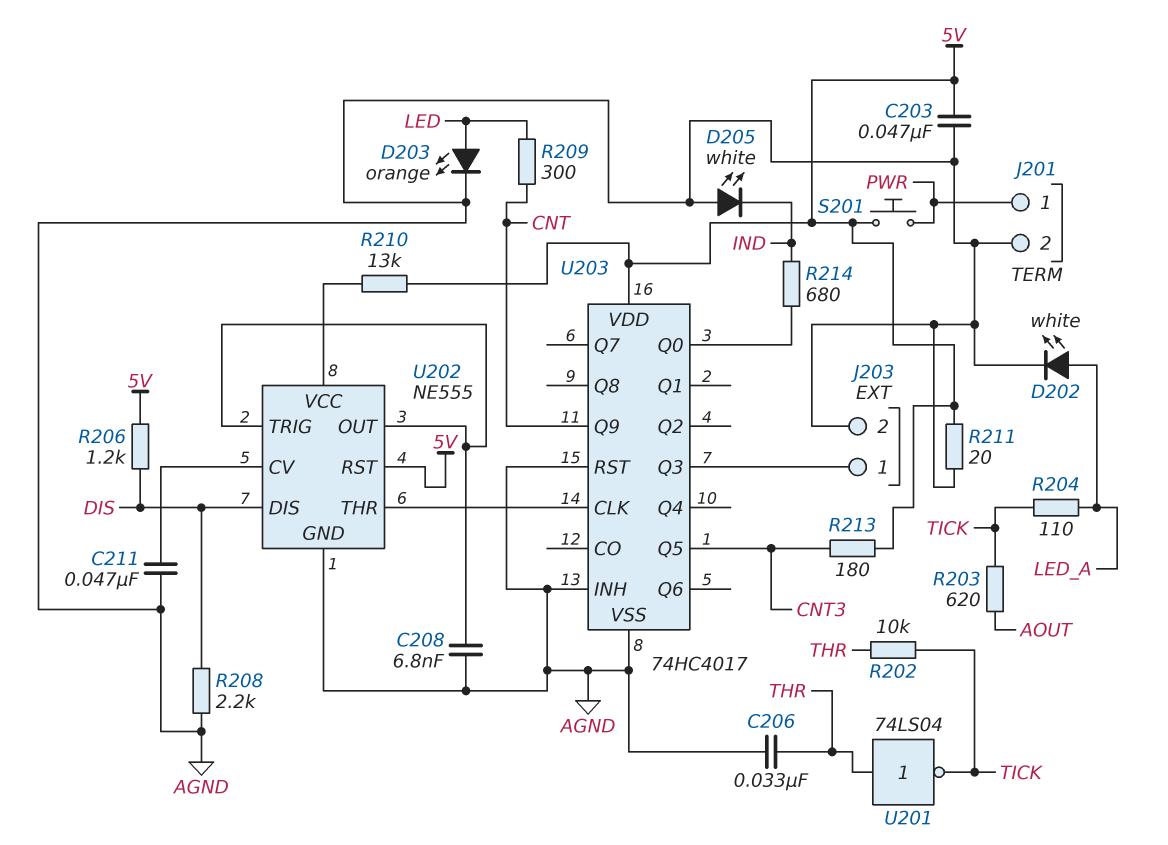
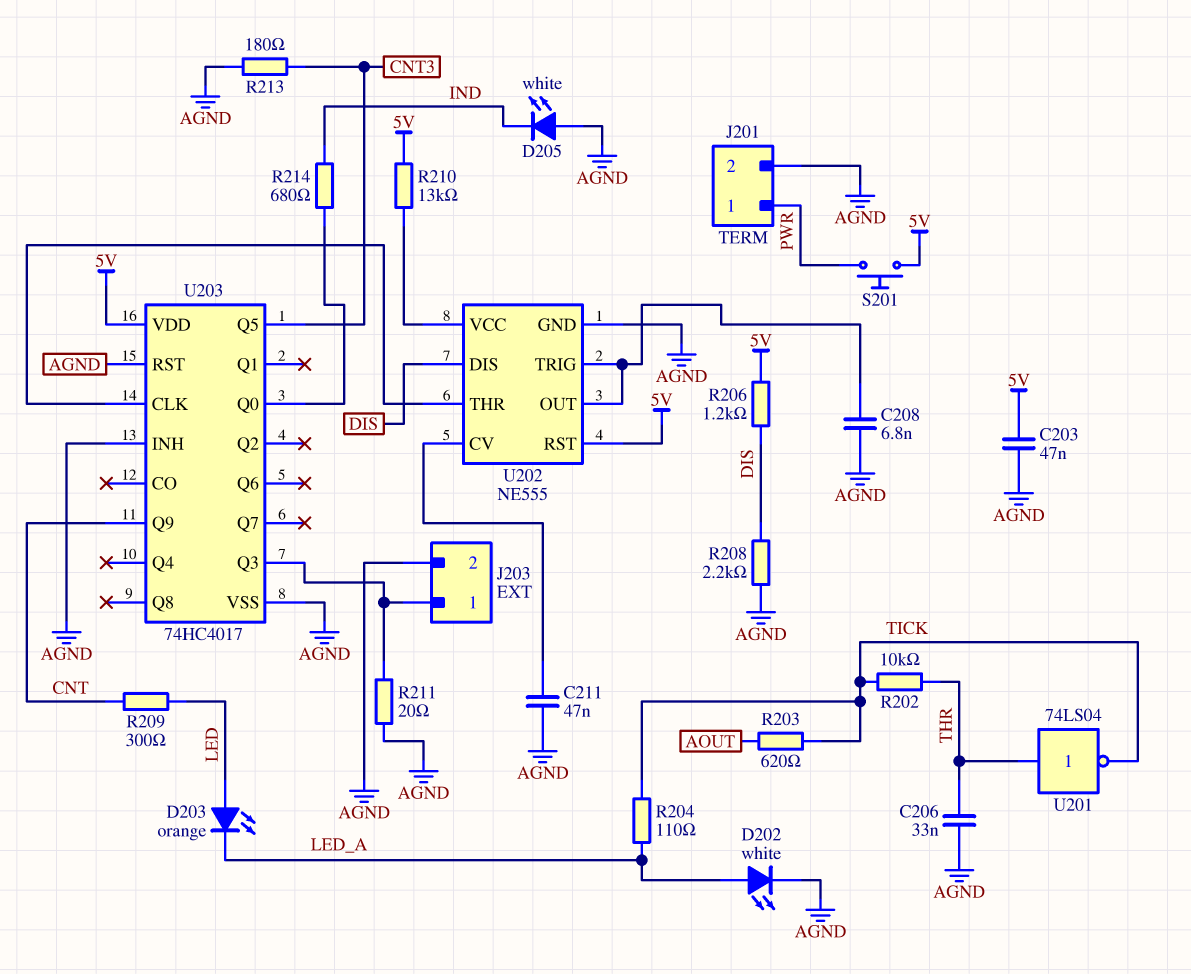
D203: LED orange (A LED, K AGND) -> LED orange (A LED, K LED_A)
R211: 20 (5V, AGND) -> 20 (AGND, J203/1)
R213: 180 (5V, CNT3) -> 180 (AGND, CNT3)

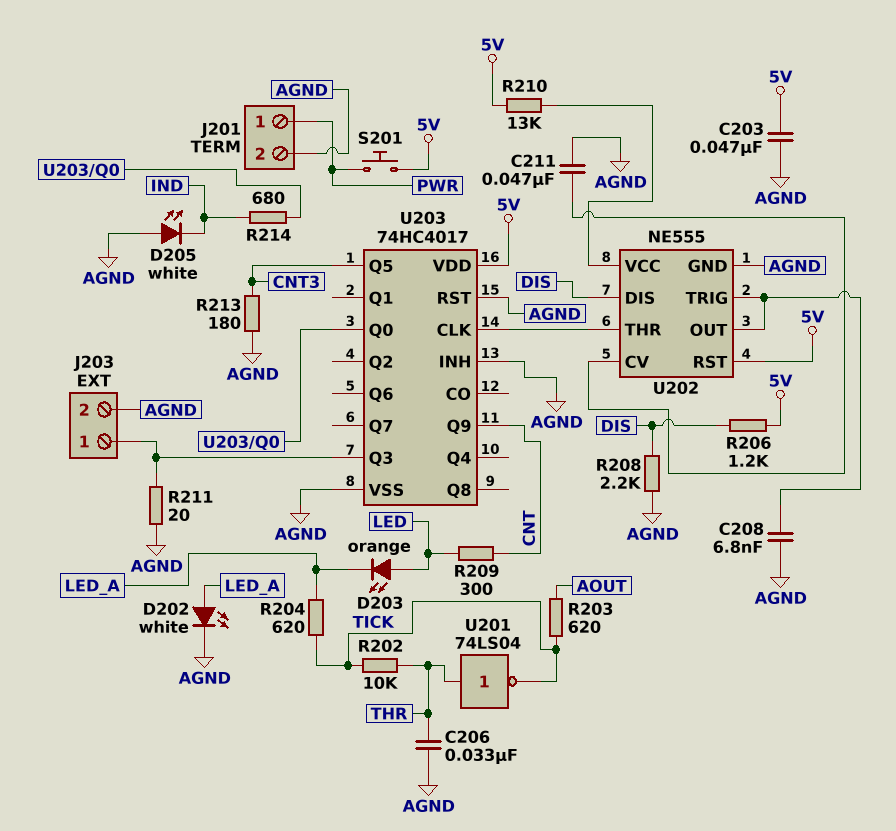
R204: 110 (LED_A, TICK) -> 620 (LED_A, TICK)

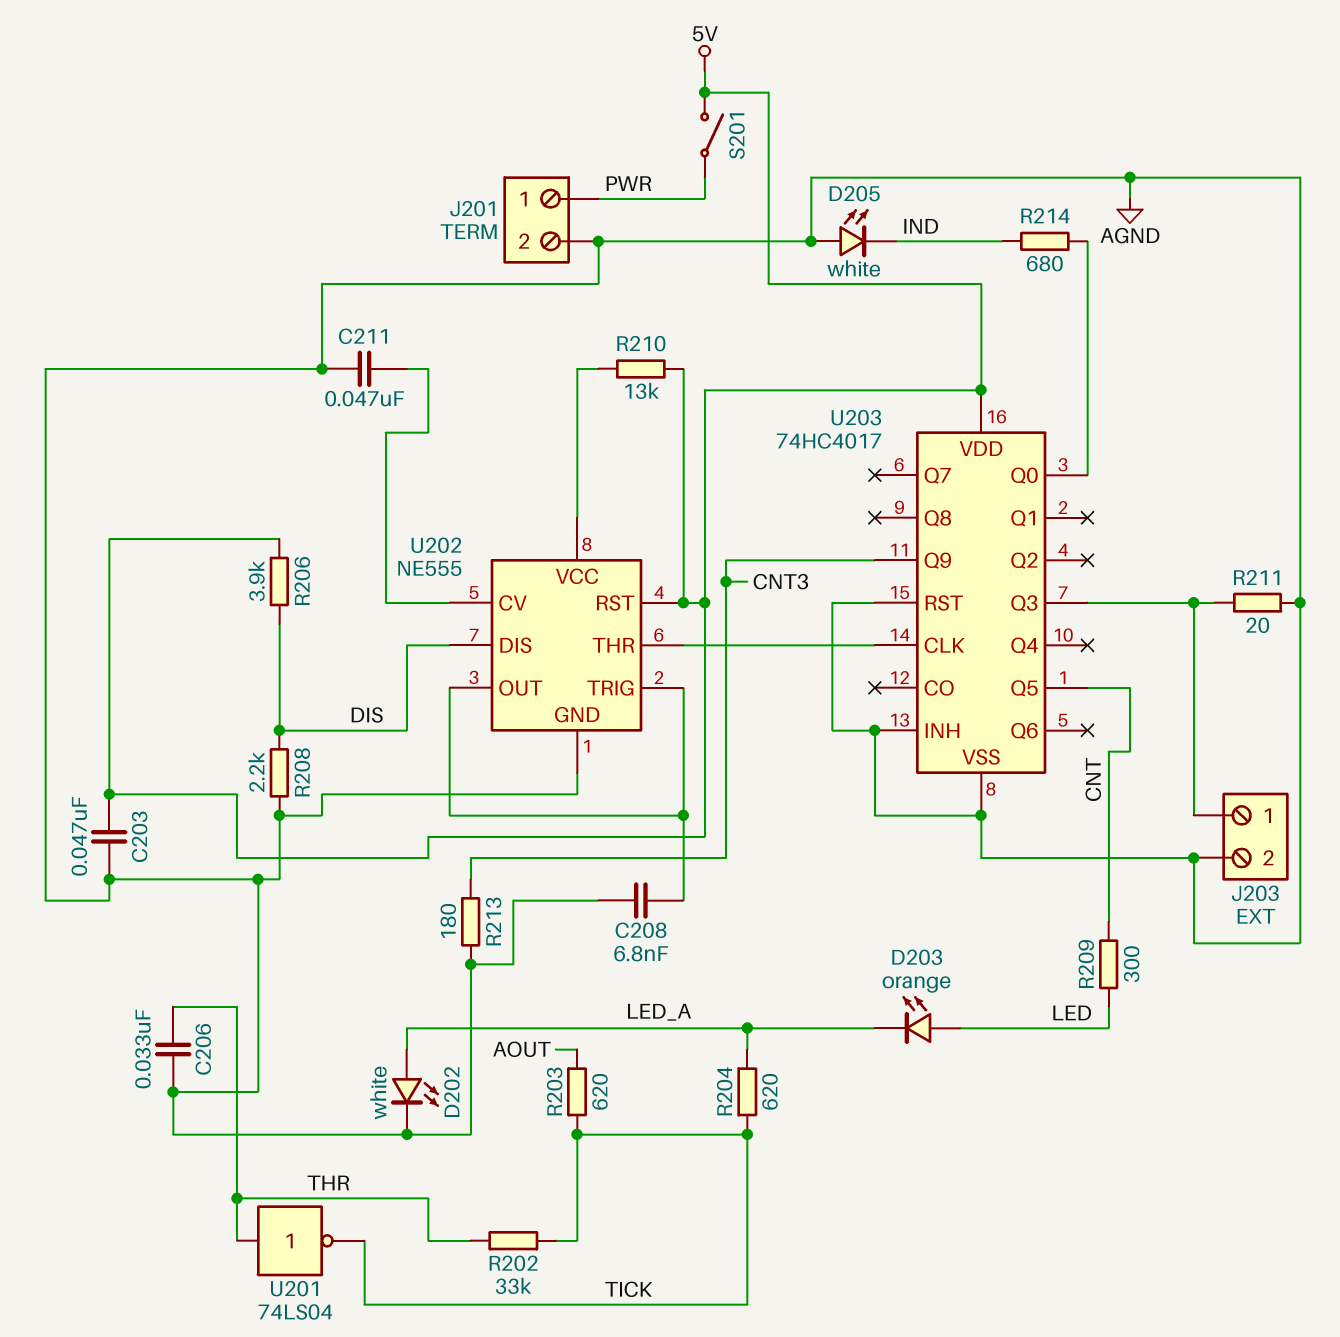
R202: 10k (THR, TICK) -> 33k (THR, TICK)
R206: 1.2k (5V, DIS) -> 3.9k (5V, DIS)
S201: button (5V, PWR) -> switch (5V, PWR)
U203 pin Q5: CNT3 -> CNT
U203 pin Q9: CNT -> CNT3

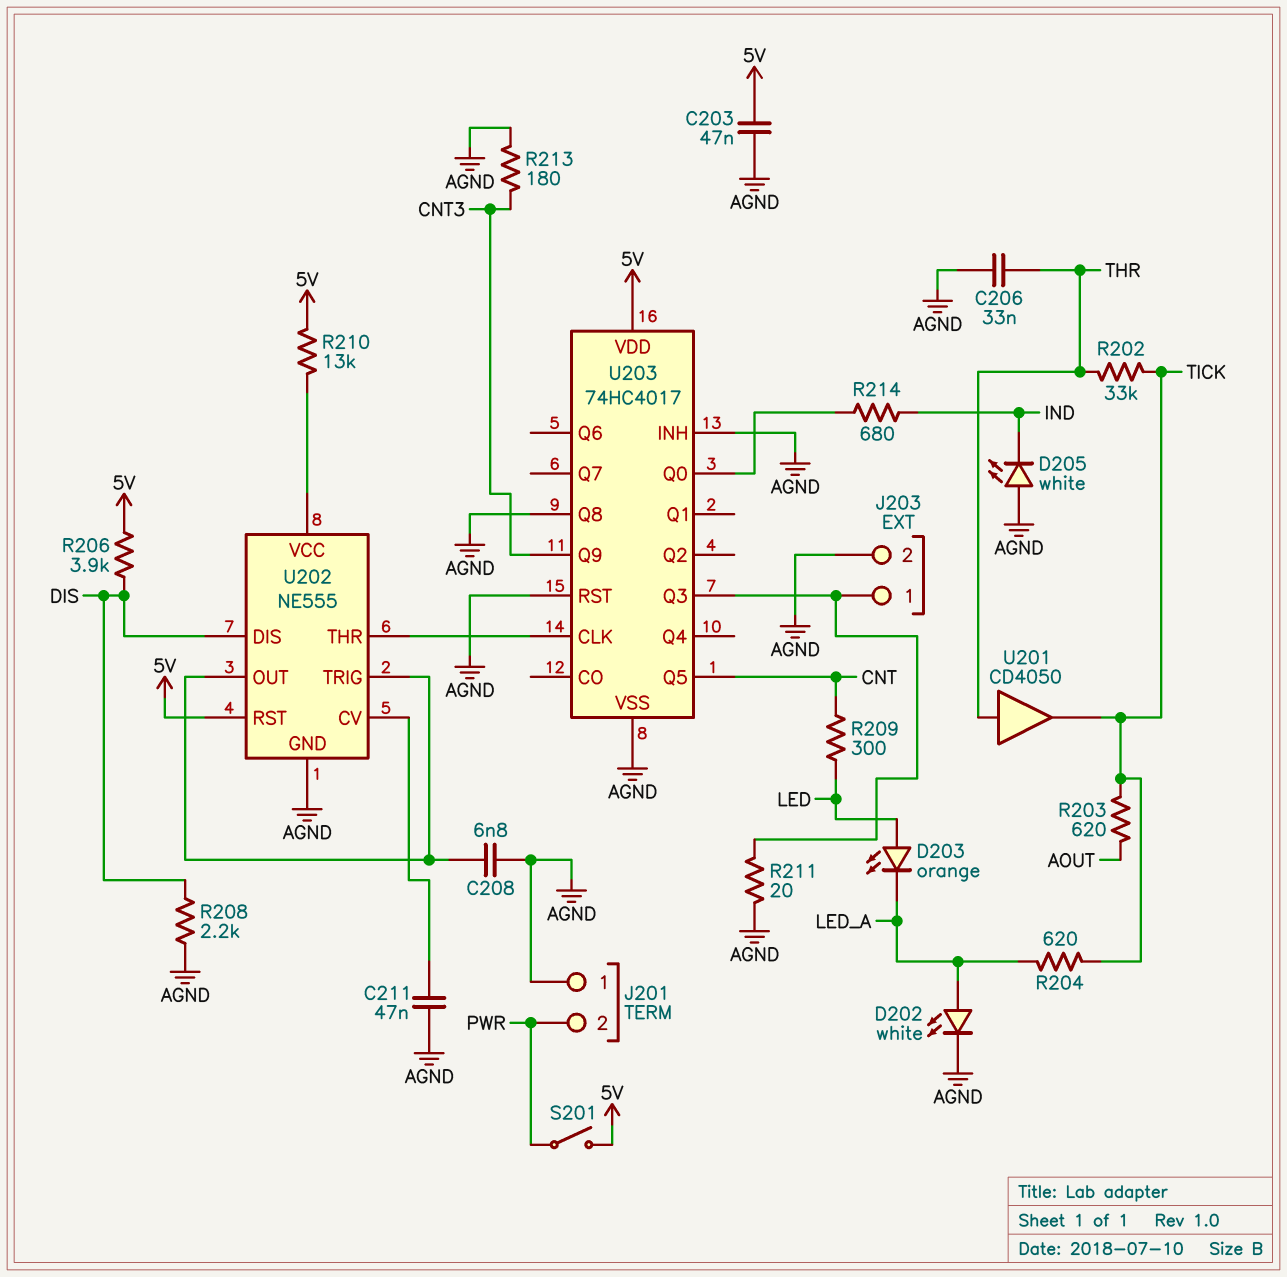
J201 pin 1: PWR -> AGND
J201 pin 2: AGND -> PWR
U201: NOT 74LS04 (in THR, out TICK) -> buffer CD4050 (in THR, out TICK)
U203 pin Q8: none -> AGND

